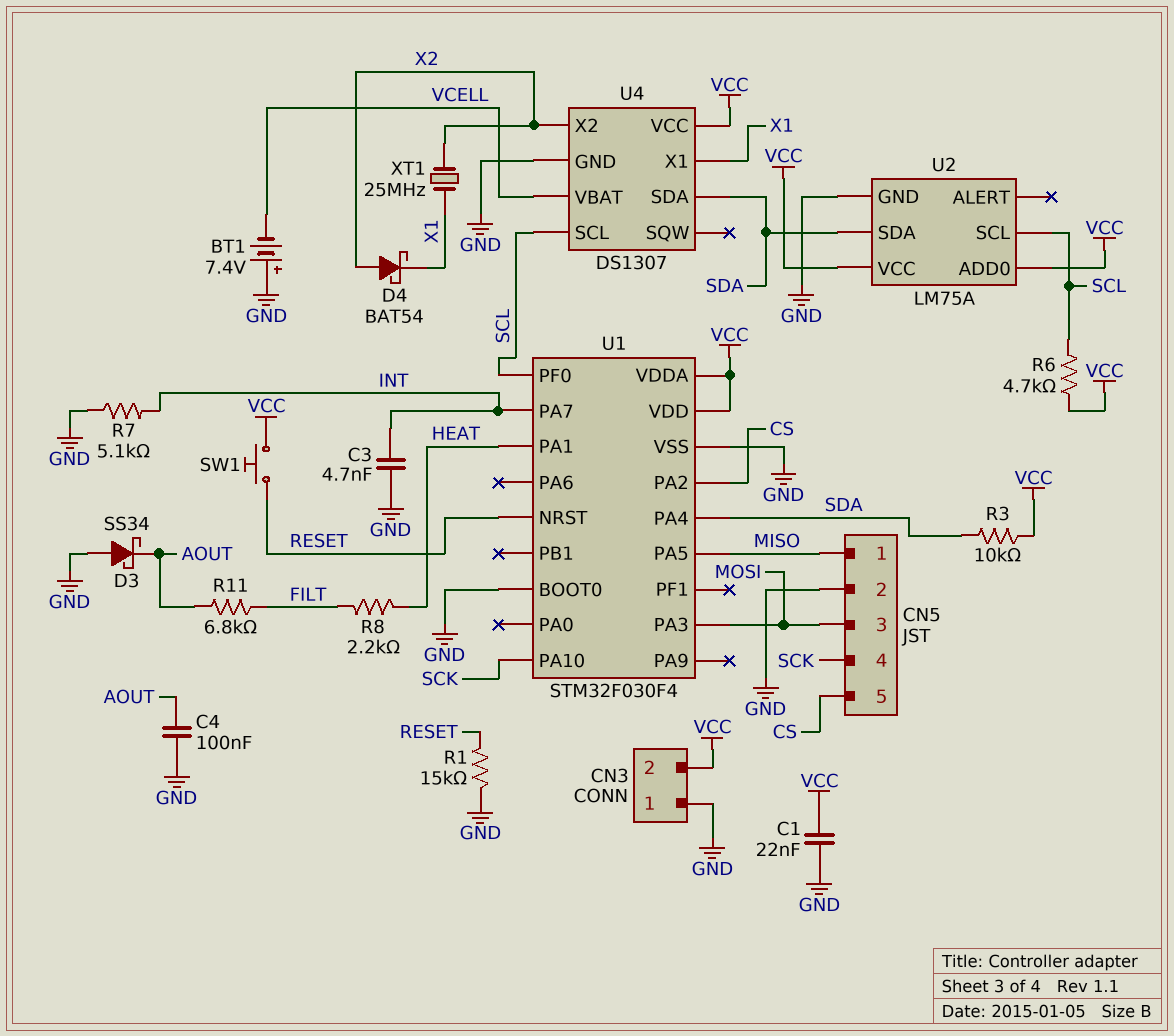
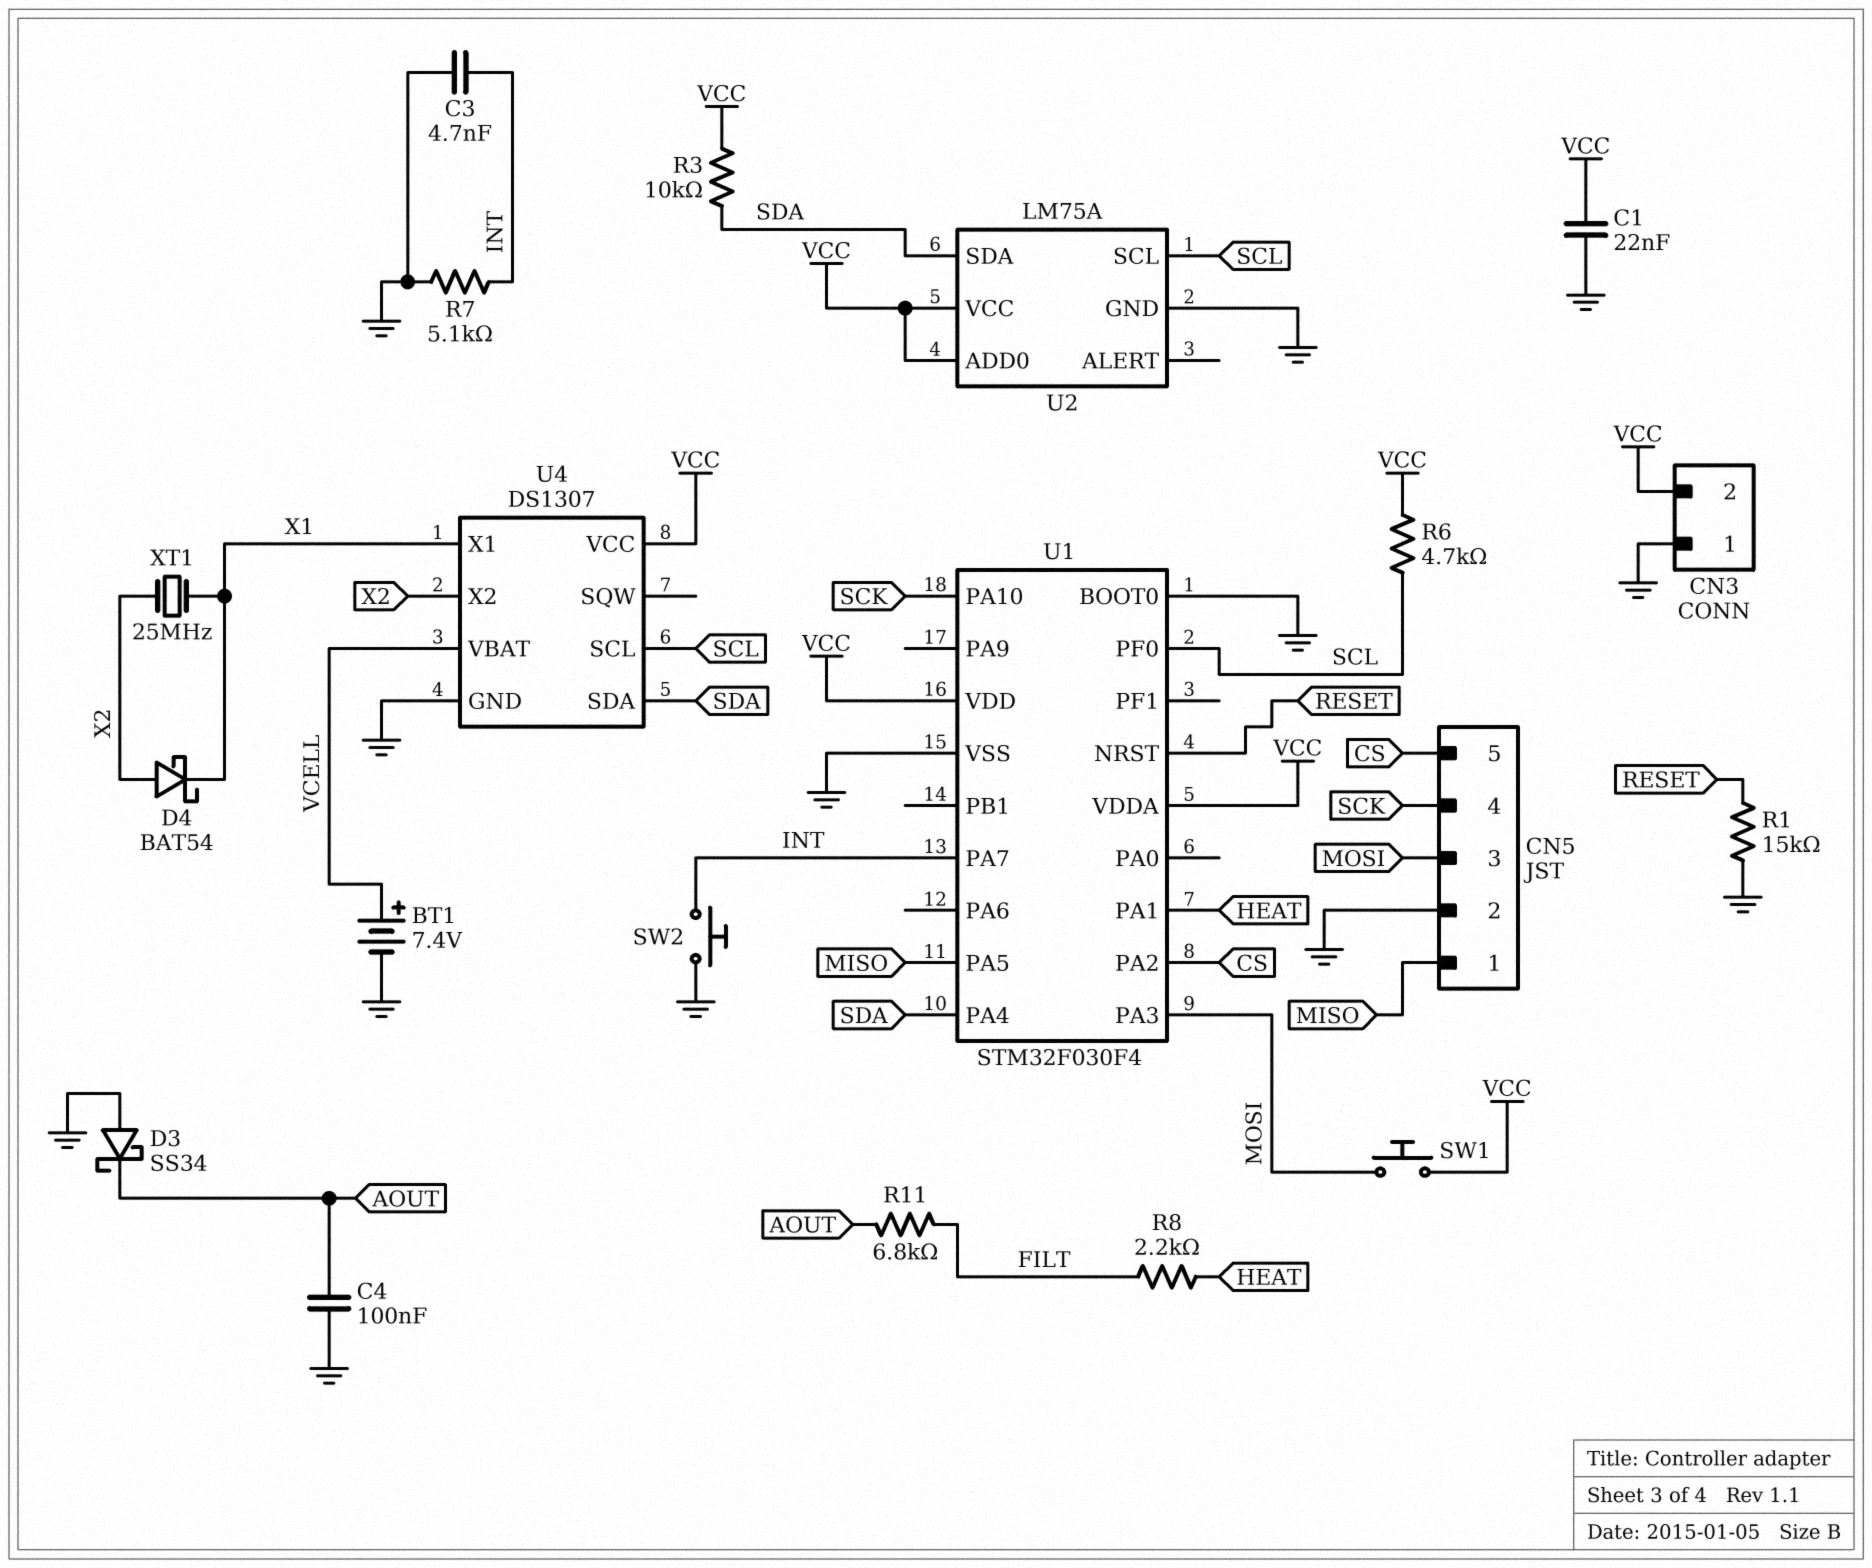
BT1: 7.4V (plus GND, minus VCELL) -> 7.4V (plus VCELL, minus GND)
SW1: button (RESET, VCC) -> button (MOSI, VCC)
SW2: none -> button (GND, INT)

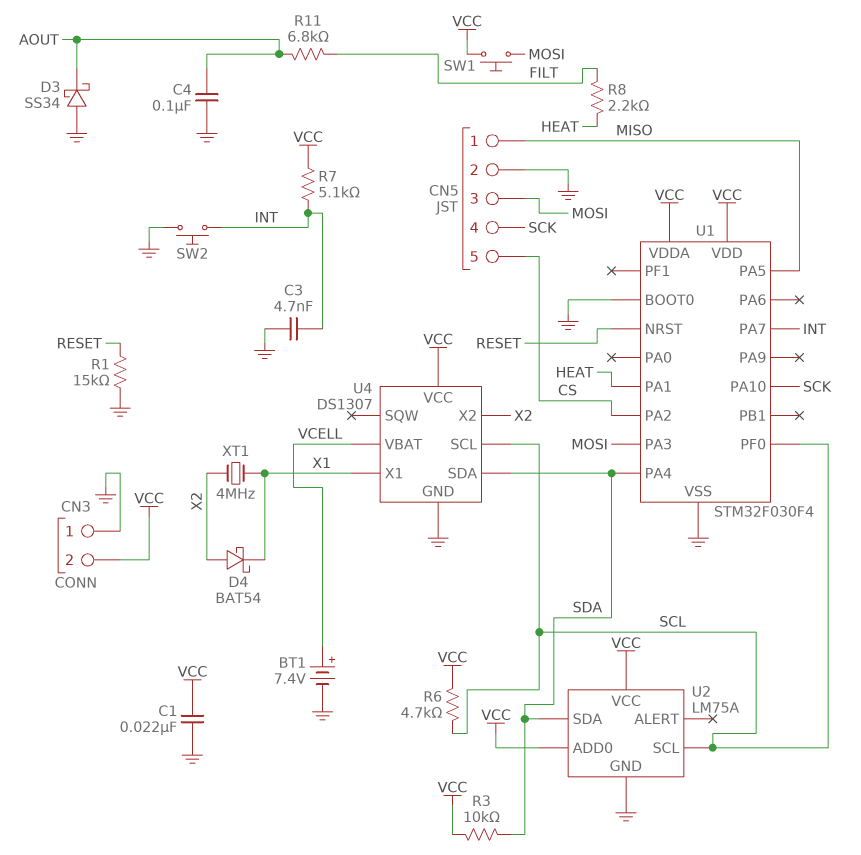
R7: 5.1k (GND, INT) -> 5.1k (INT, VCC)
XT1: 25MHz (X1, X2) -> 4MHz (X1, X2)

